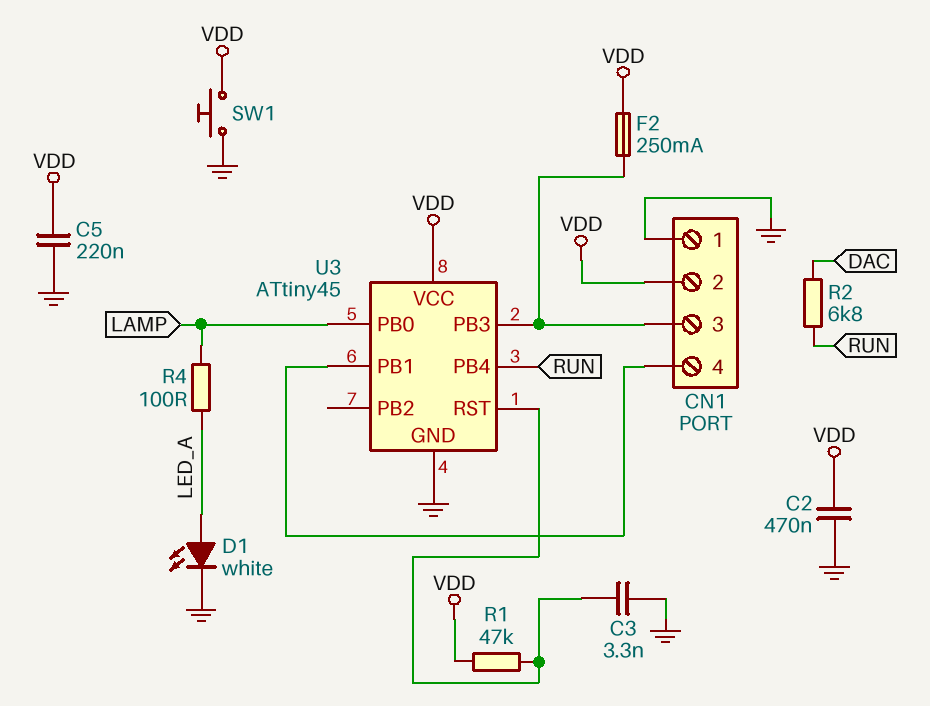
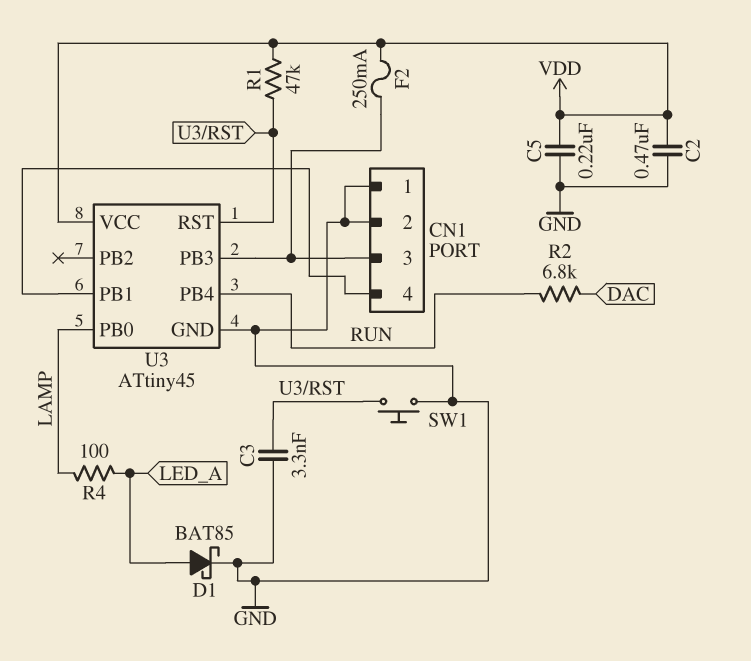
CN1 pin 2: VDD -> GND
D1: LED white (A LED_A, K GND) -> schottky BAT85 (A LED_A, K GND)
SW1: button (GND, VDD) -> button (GND, U3/RST)

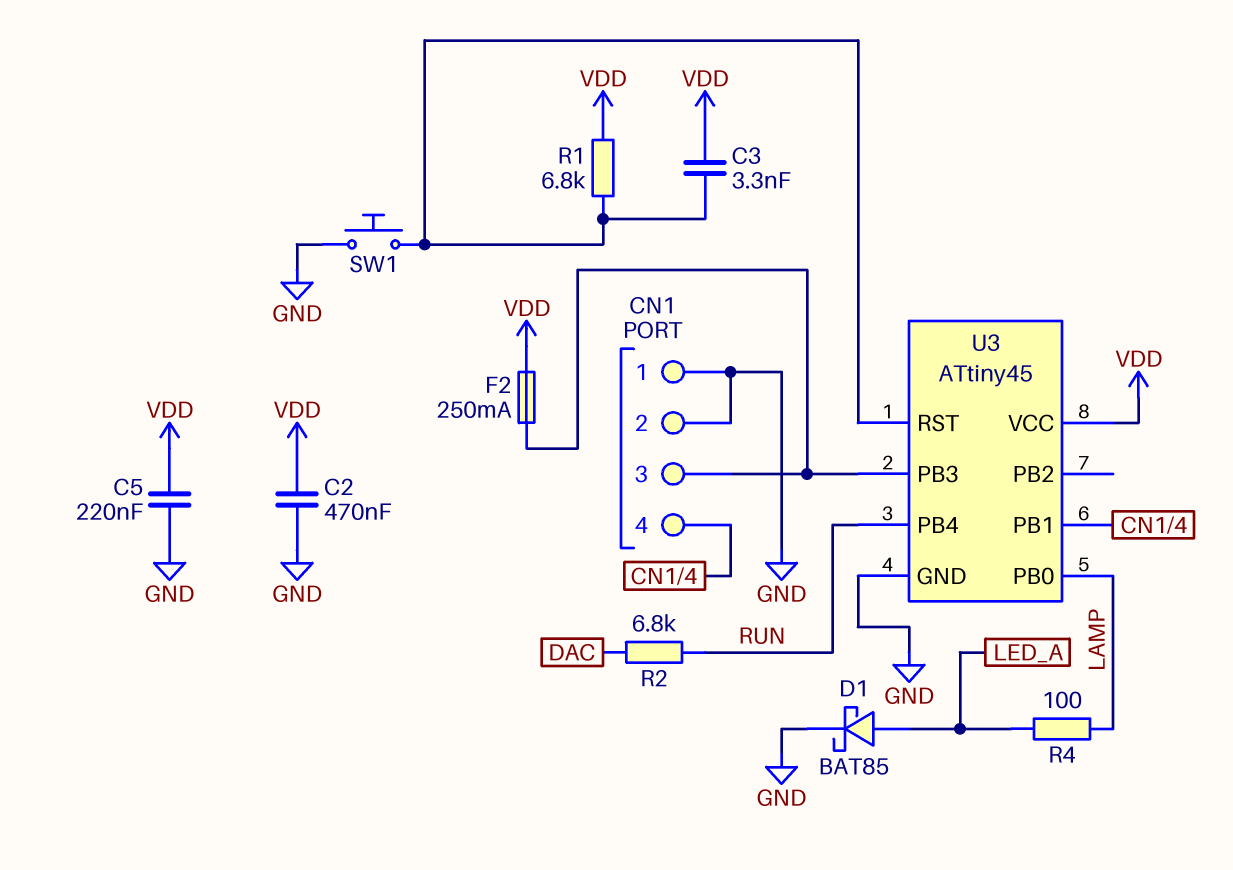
C3: 3.3nF (GND, U3/RST) -> 3.3nF (U3/RST, VDD)
R1: 47k (U3/RST, VDD) -> 6.8k (U3/RST, VDD)

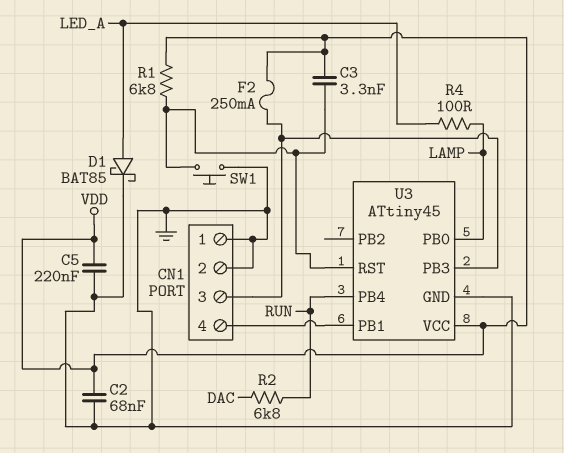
C2: 470nF (GND, VDD) -> 68nF (GND, VDD)

